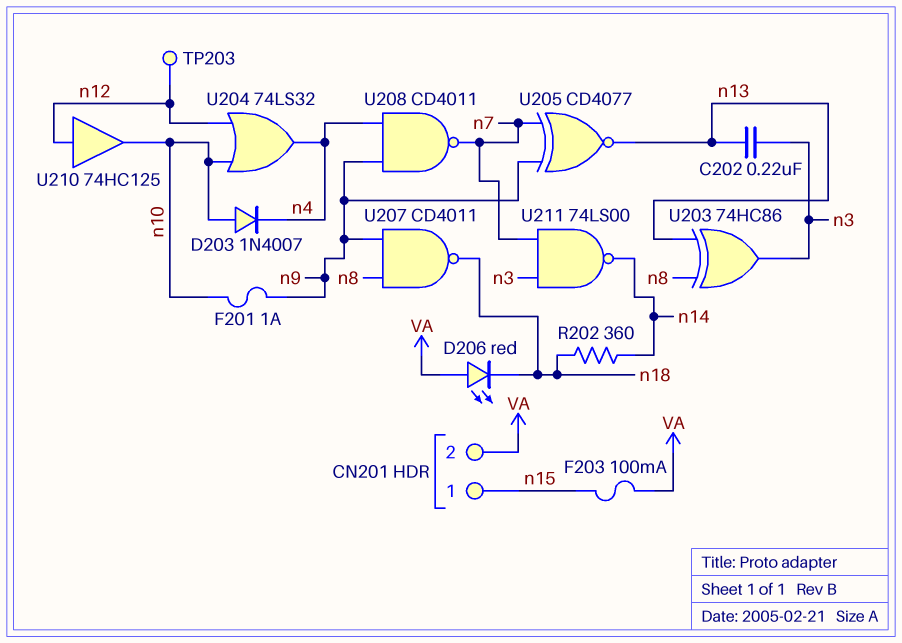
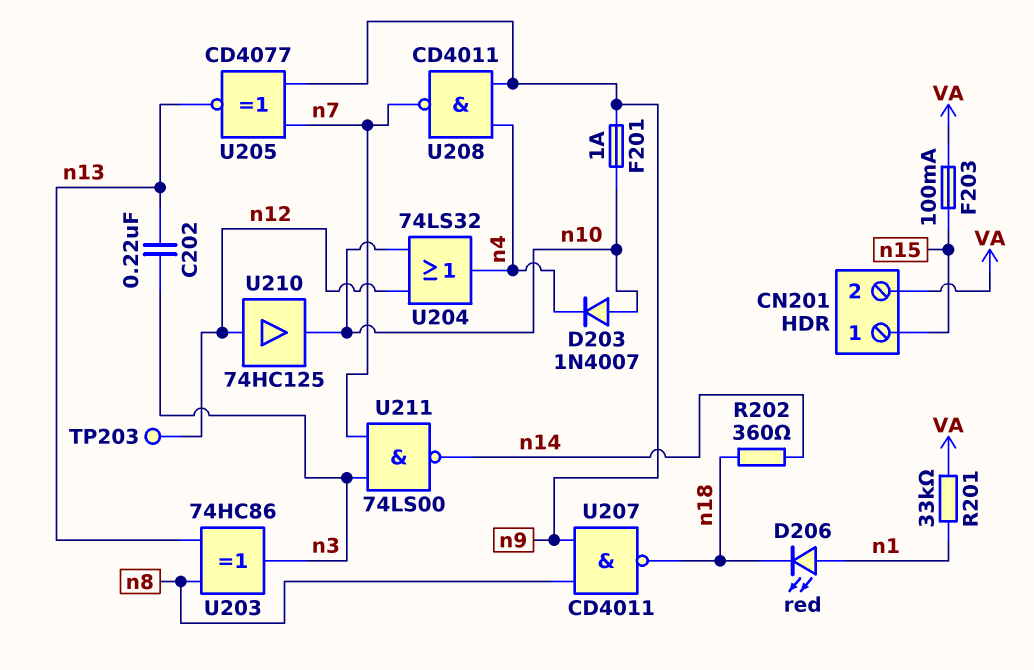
D206: LED red (A VA, K n18) -> LED red (A n1, K n18)
R201: none -> 33k (VA, n1)

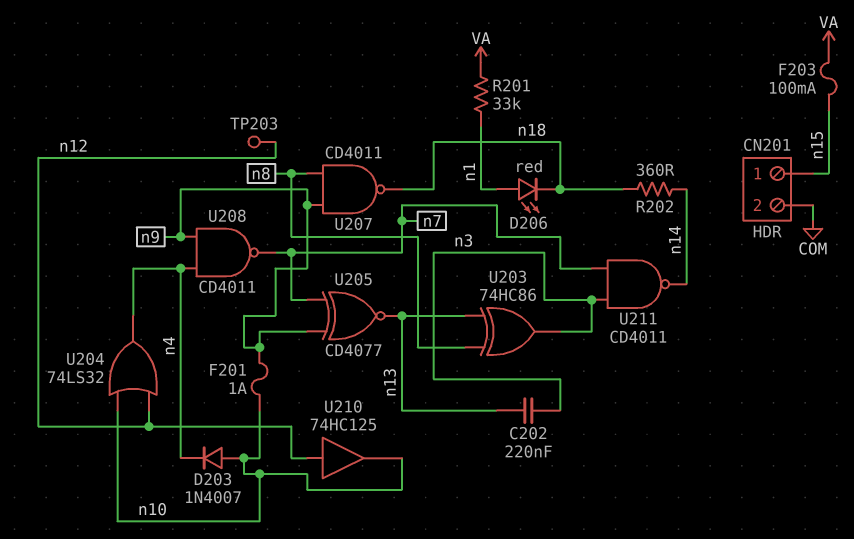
CN201 pin 2: VA -> COM
U211: NAND 74LS00 (in n3, in n7, out n14) -> NAND CD4011 (in n3, in n7, out n14)

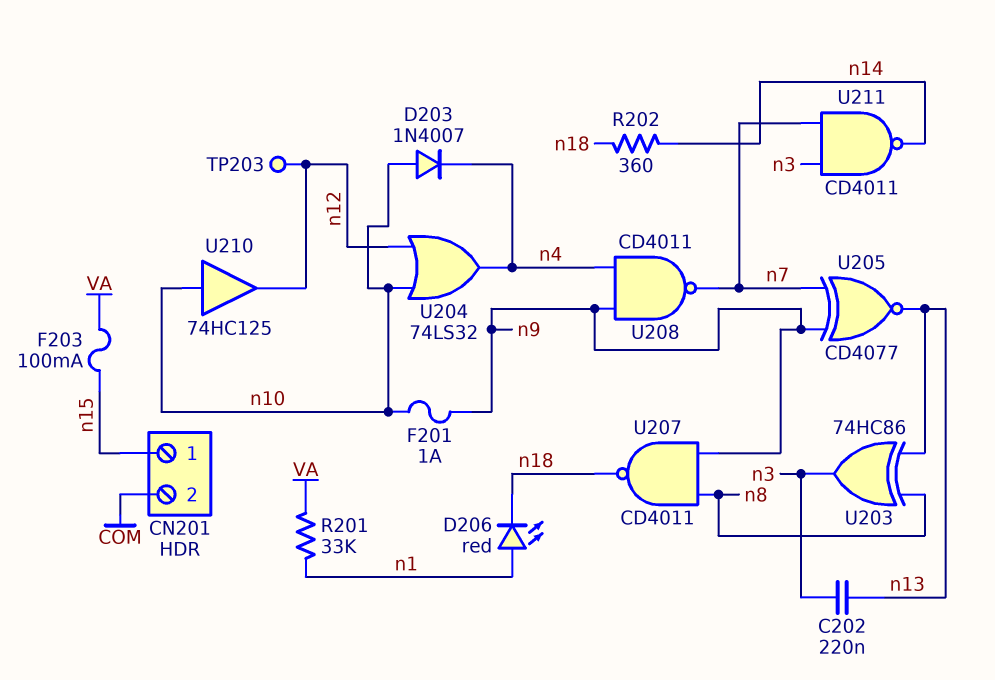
U210: buffer 74HC125 (in n12, out n10) -> buffer 74HC125 (in n10, out n12)

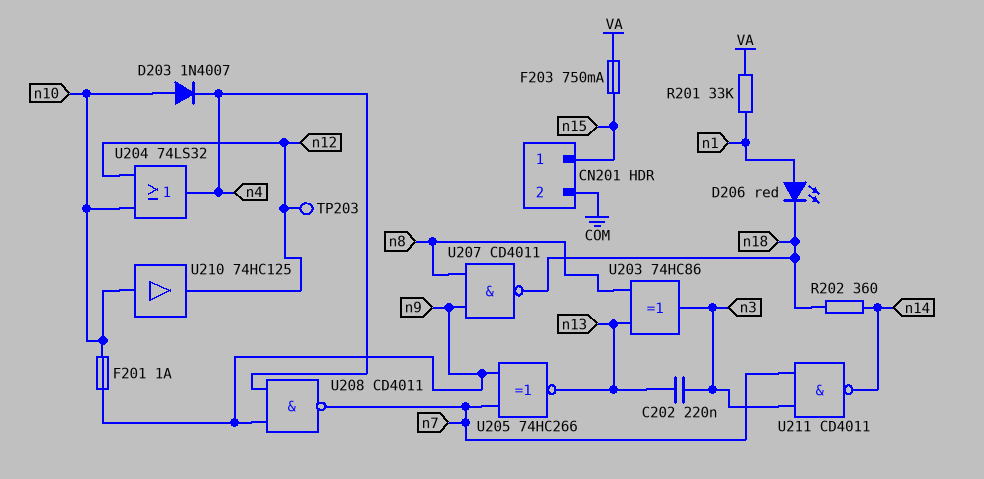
F203: 100mA (VA, n15) -> 750mA (VA, n15)
U205: XNOR CD4077 (in n7, in n9, out n13) -> XNOR 74HC266 (in n7, in n9, out n13)

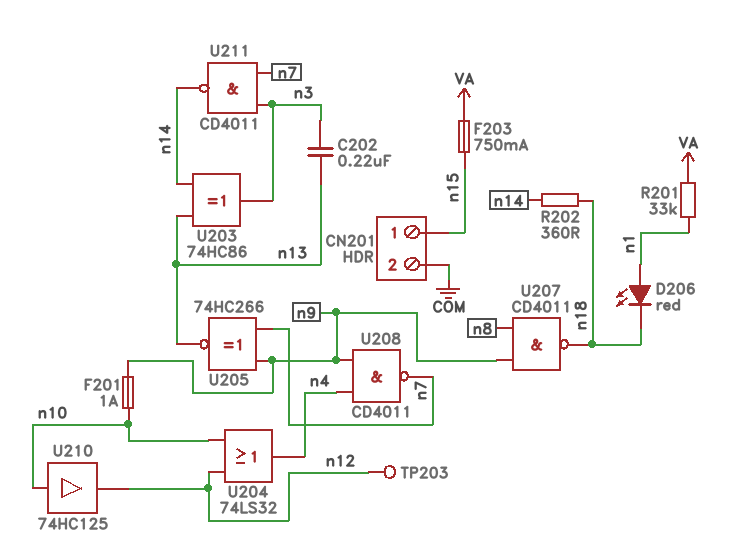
D203: diode 1N4007 (A n10, K n4) -> none
U203: XOR 74HC86 (in n8, in n13, out n3) -> XOR 74HC86 (in n13, in n14, out n3)

